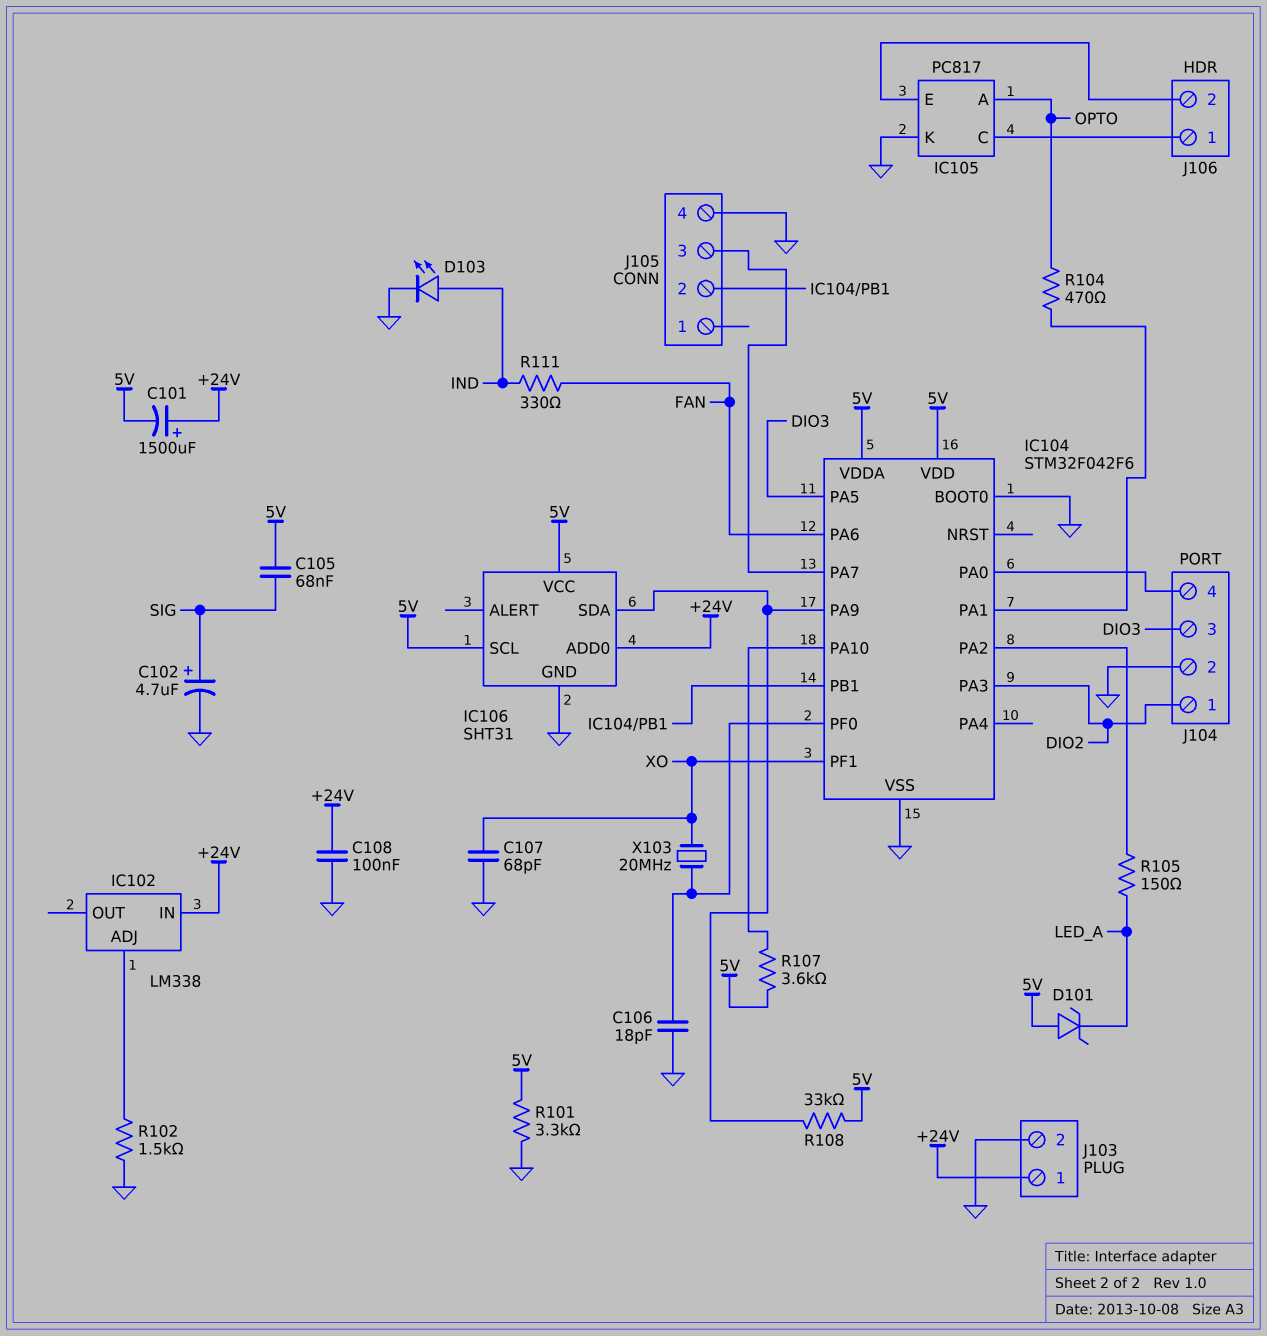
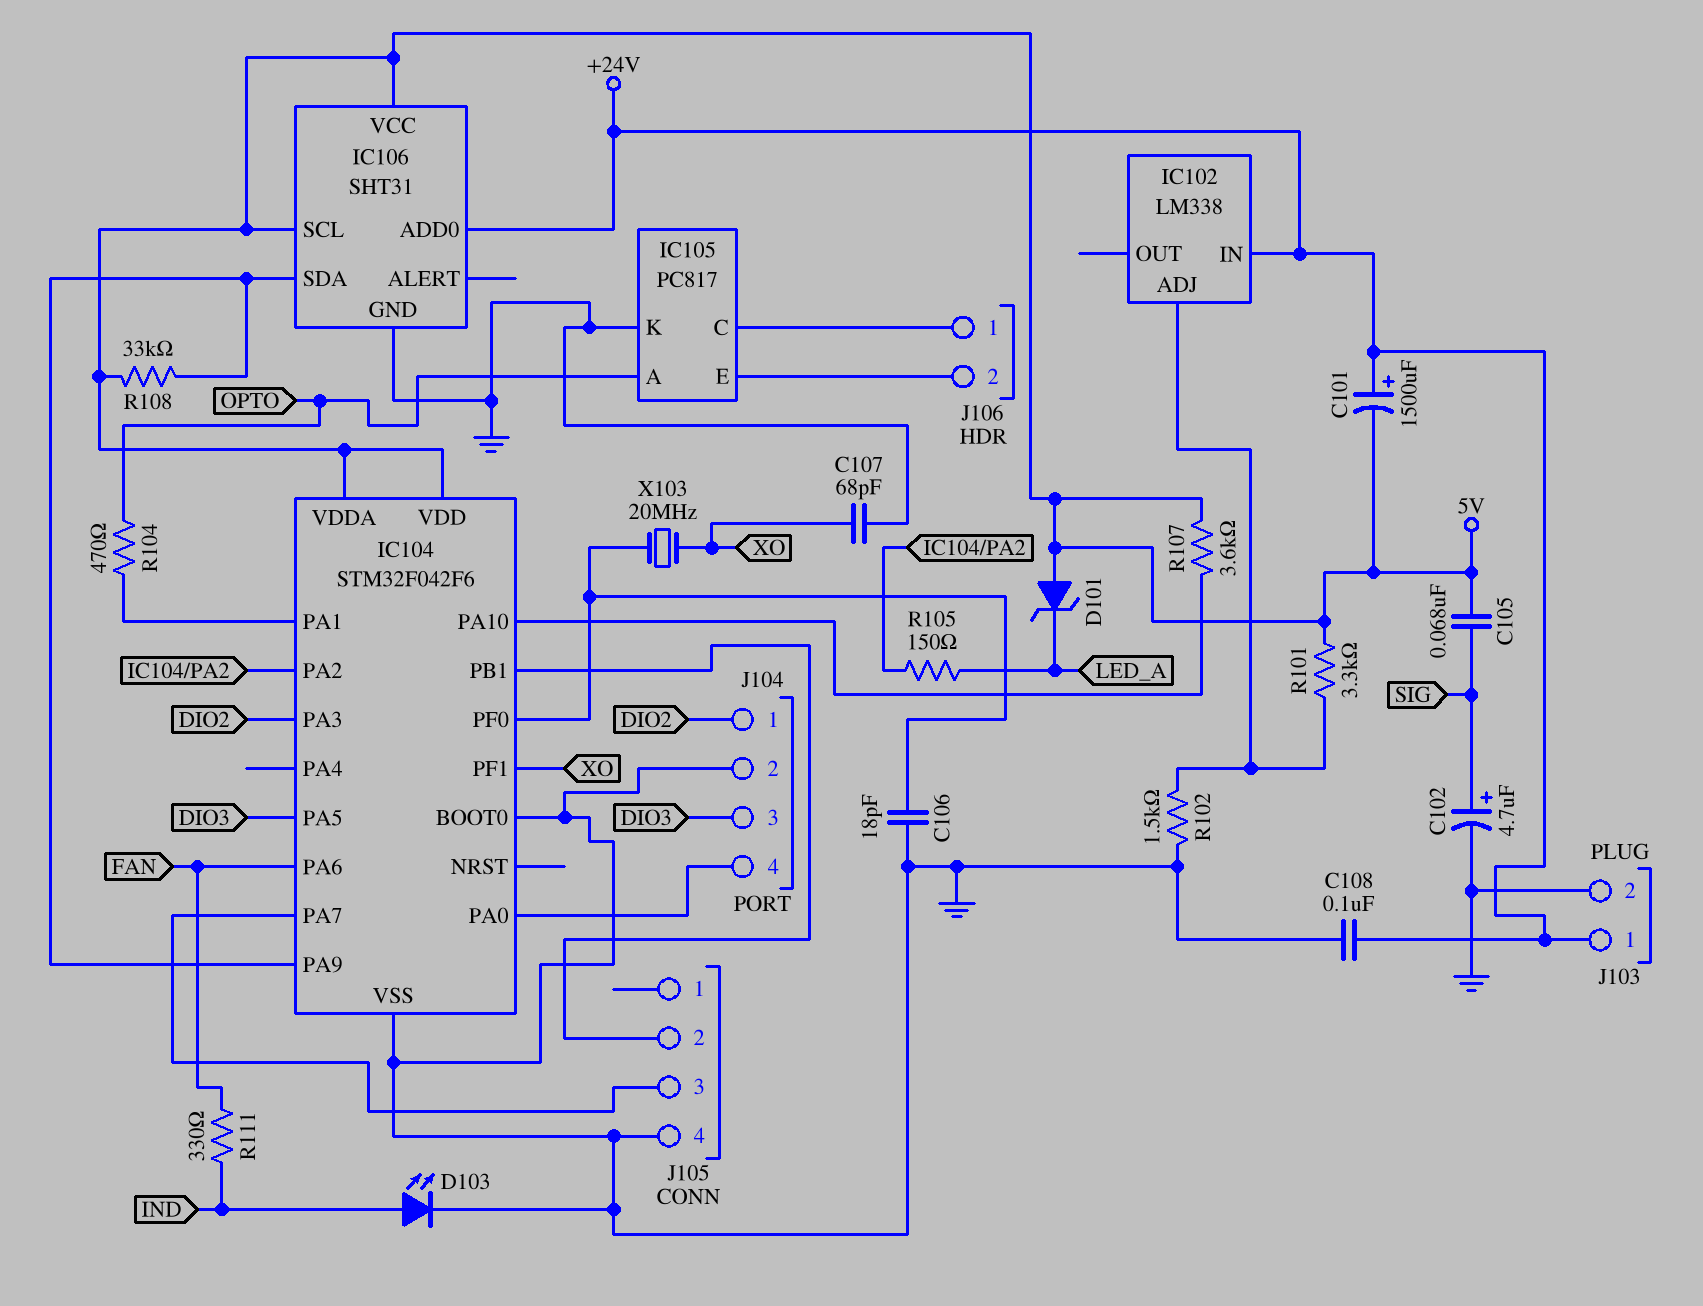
R101: 3.3k (5V, GND) -> 3.3k (5V, IC102/ADJ)

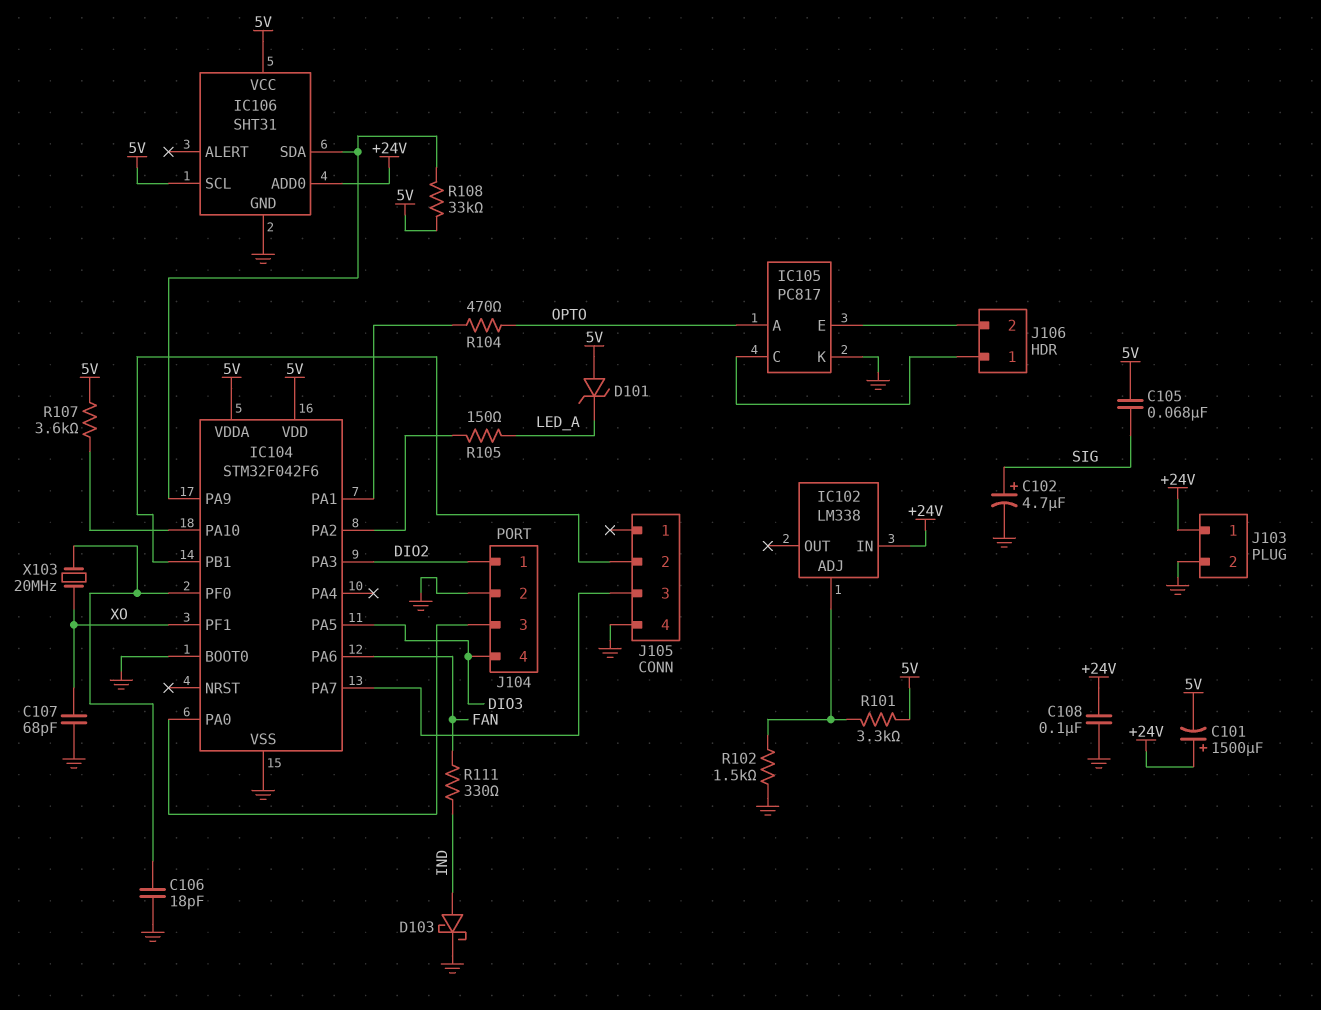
D103: LED (A IND, K GND) -> schottky (A IND, K GND)
J104 pin 3: DIO3 -> IC104/PA0
J104 pin 4: IC104/PA0 -> DIO3

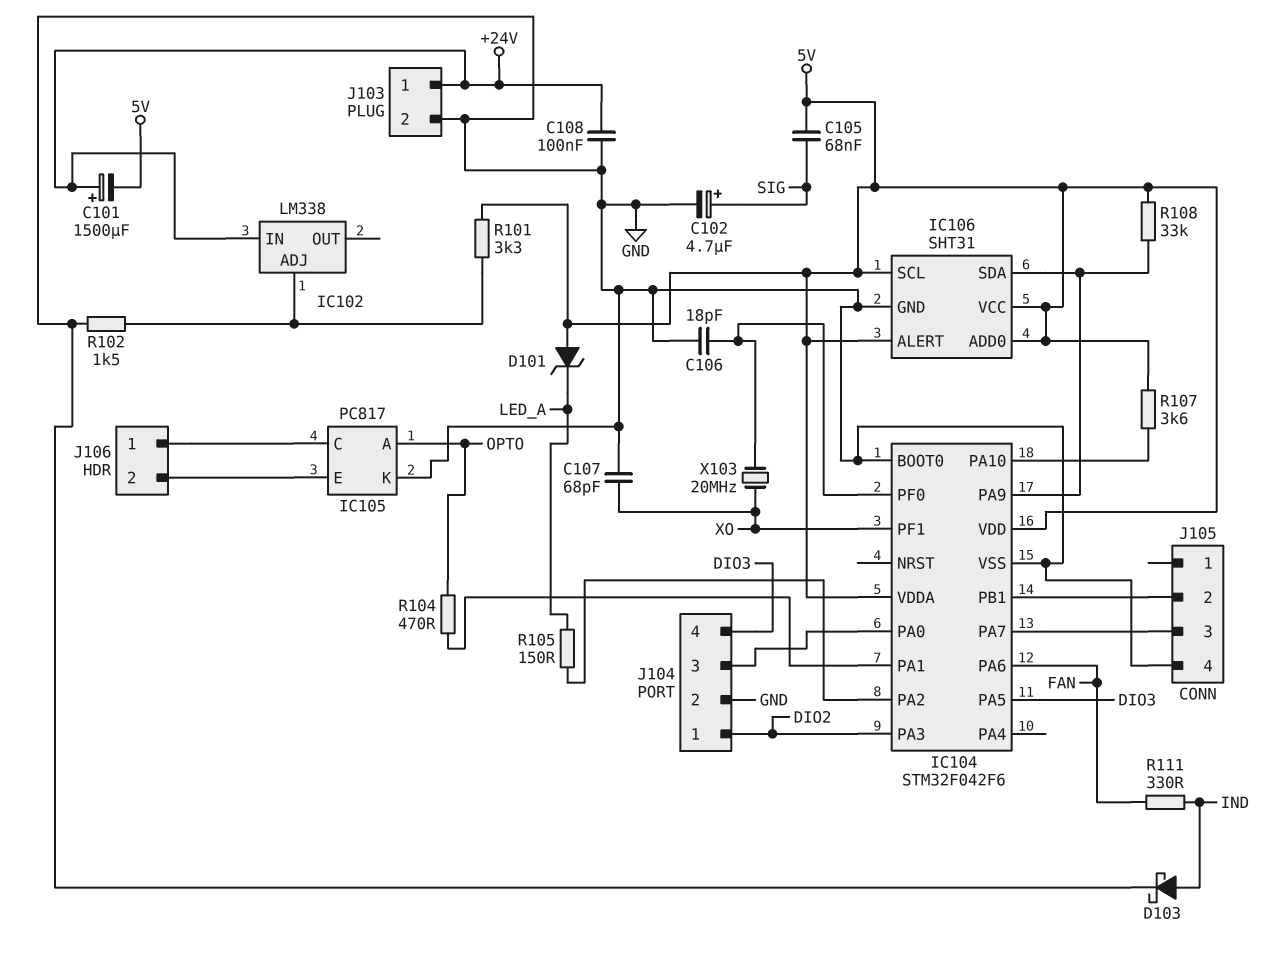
IC106 pin ADD0: +24V -> 5V
IC106 pin ALERT: none -> 5V

